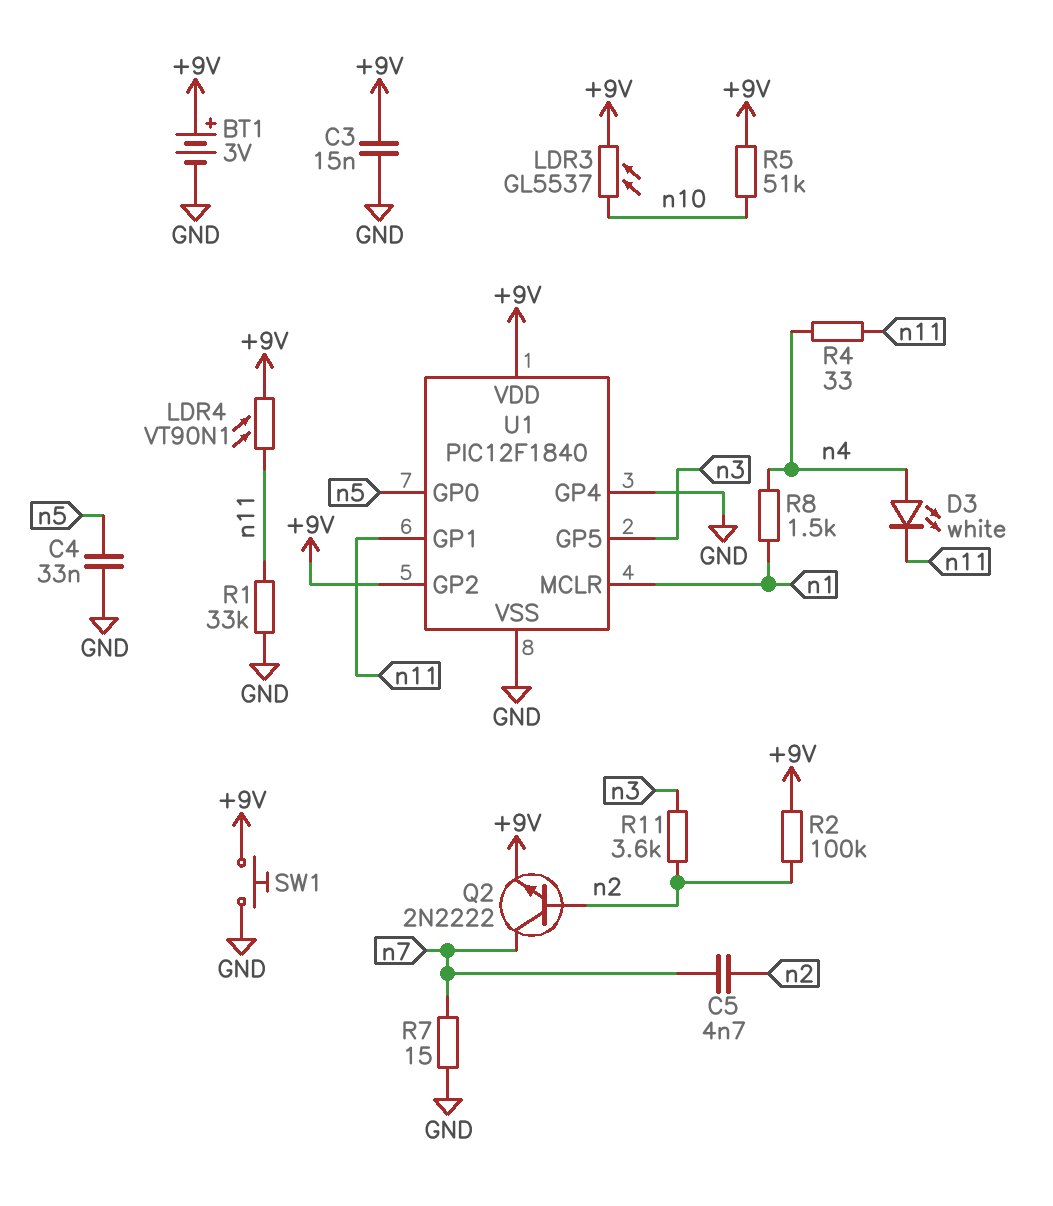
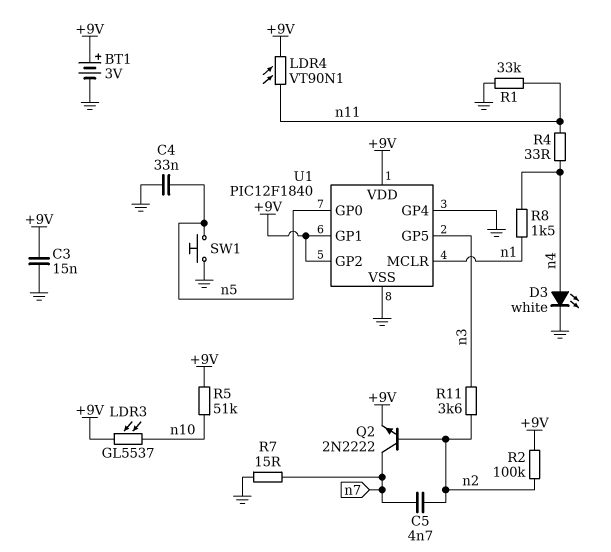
D3: LED white (A n4, K n11) -> LED white (A n4, K GND)
SW1: button (+9V, GND) -> button (GND, n5)
U1 pin GP1: n11 -> +9V

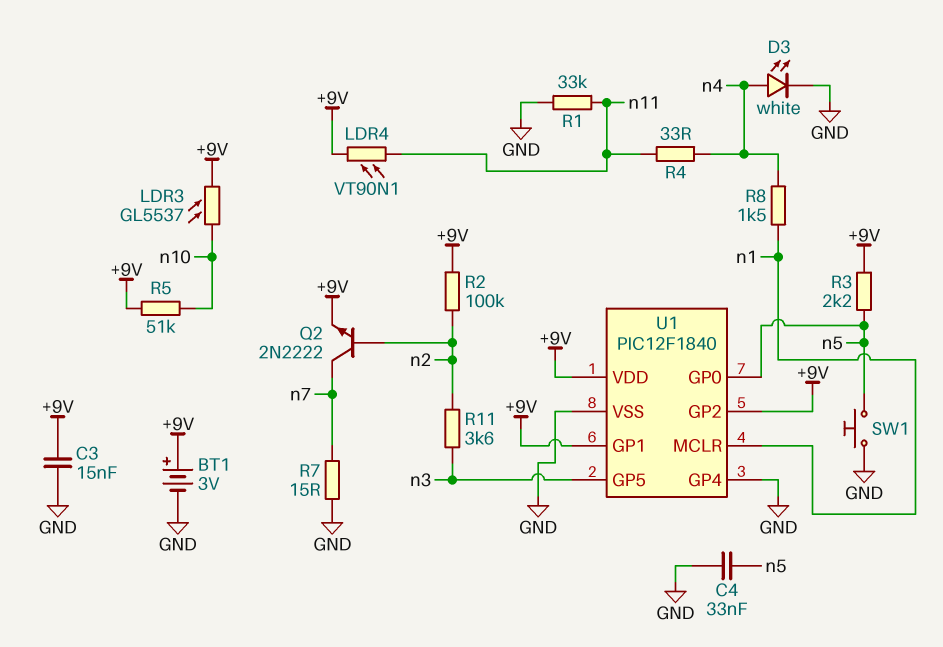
C5: 4.7nF (n2, n7) -> none
R3: none -> 2.2k (+9V, n5)

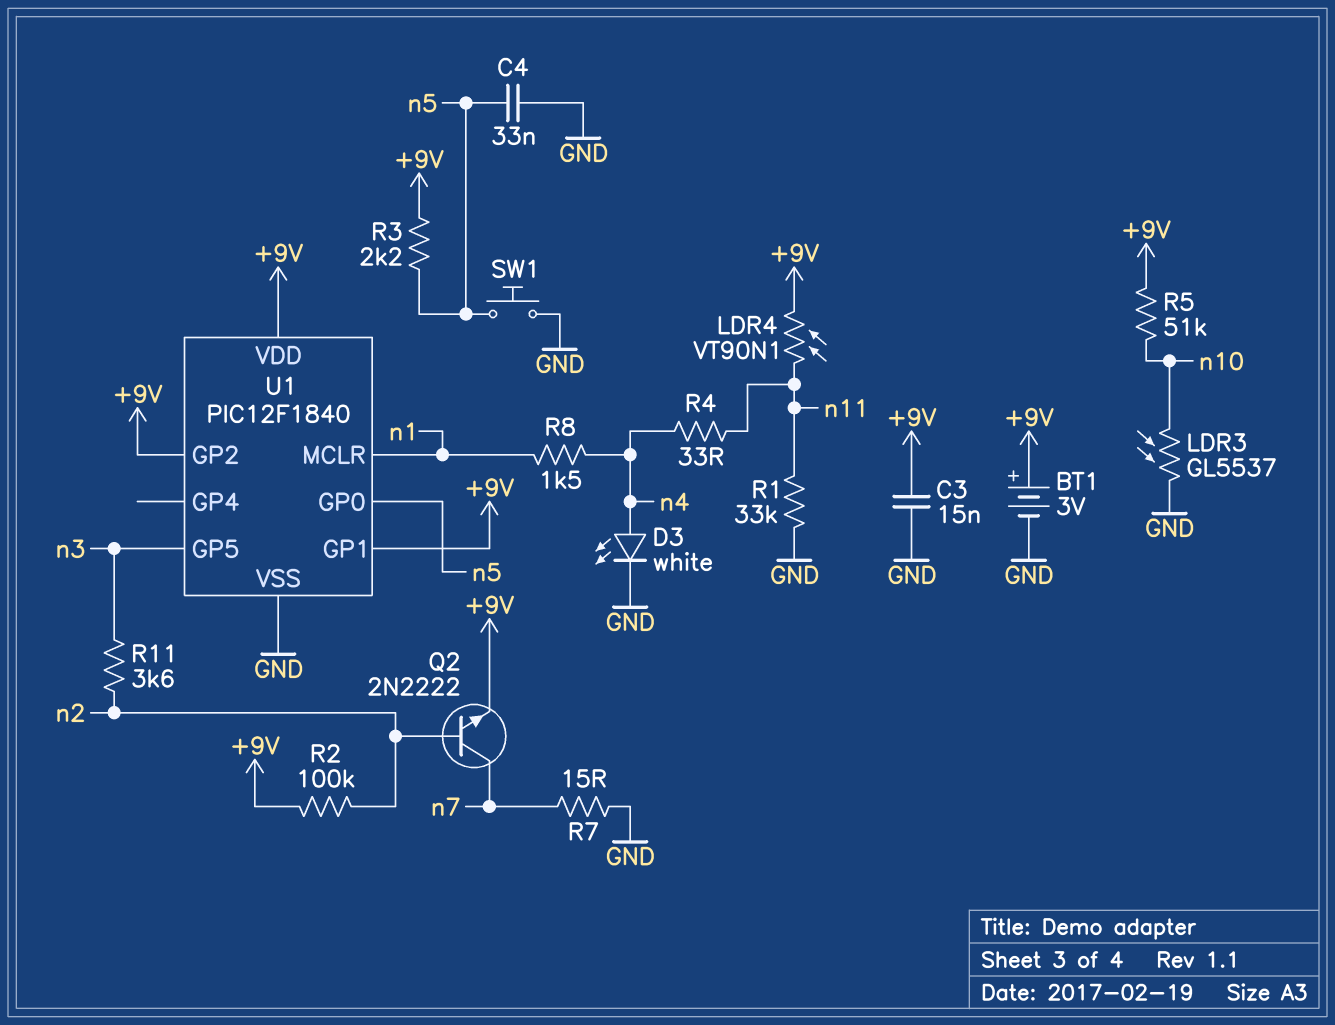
LDR3: GL5537 (+9V, n10) -> GL5537 (GND, n10)
U1 pin GP4: GND -> none

